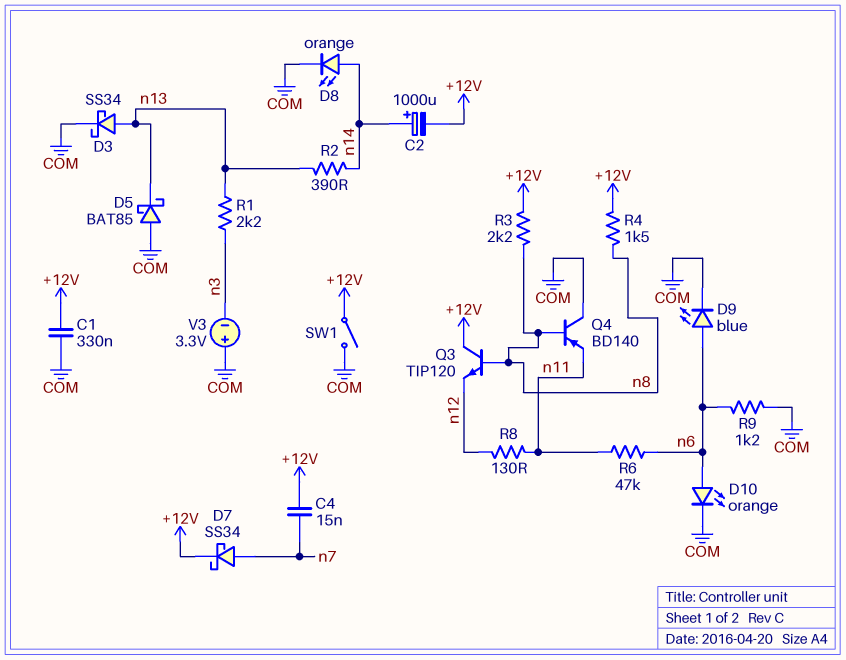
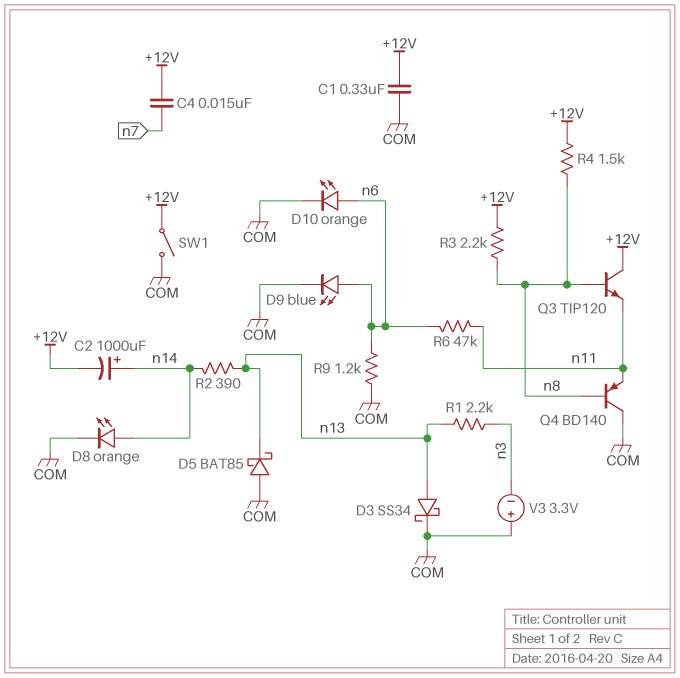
D7: schottky SS34 (A n7, K +12V) -> none
Q3: NPN TIP120 (B n8, C +12V, E n12) -> NPN TIP120 (B n8, C +12V, E n11)
R8: 130 (n11, n12) -> none

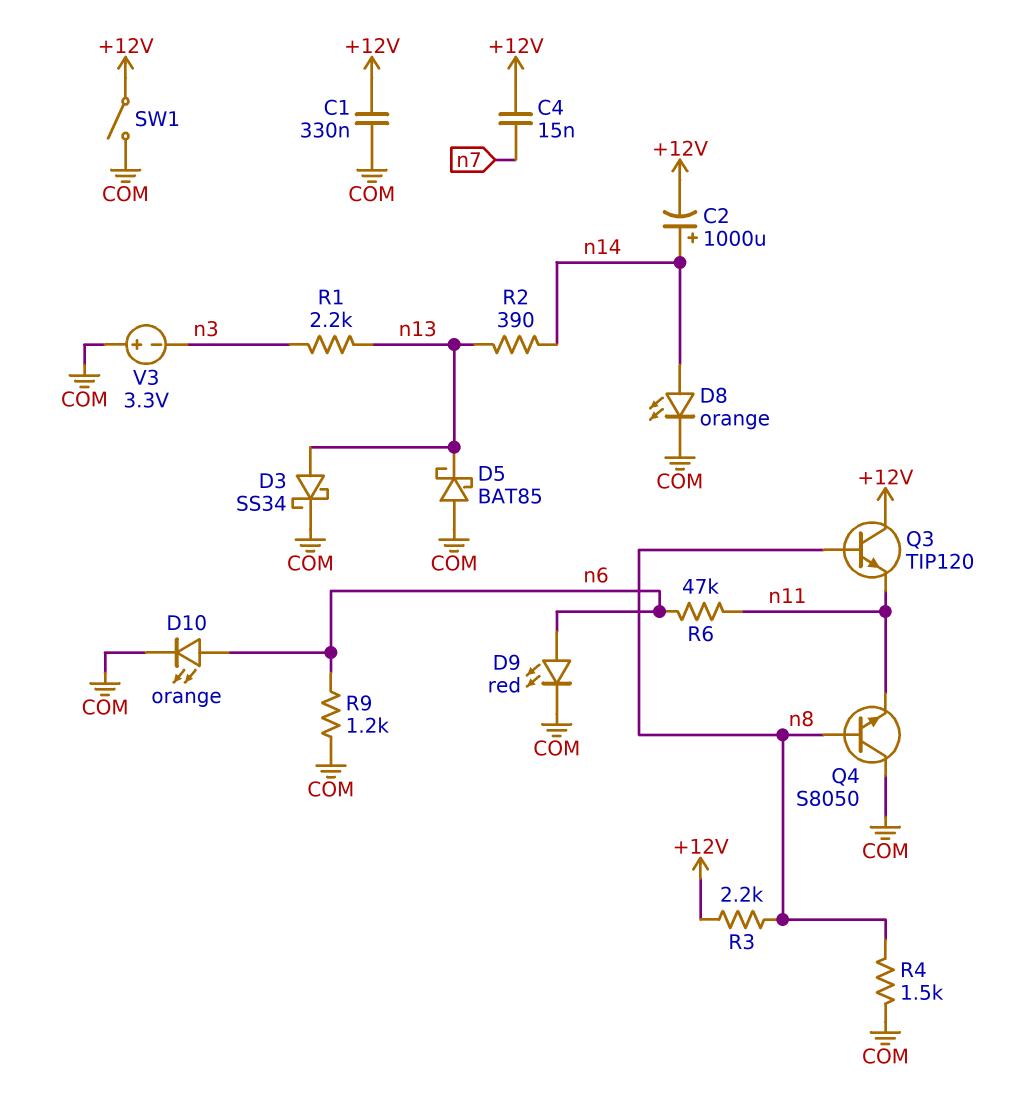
D9: LED blue (A n6, K COM) -> LED red (A n6, K COM)
Q4: PNP BD140 (B n8, C COM, E n11) -> NPN S8050 (B n8, C COM, E n11)
R4: 1.5k (+12V, n8) -> 1.5k (COM, n8)

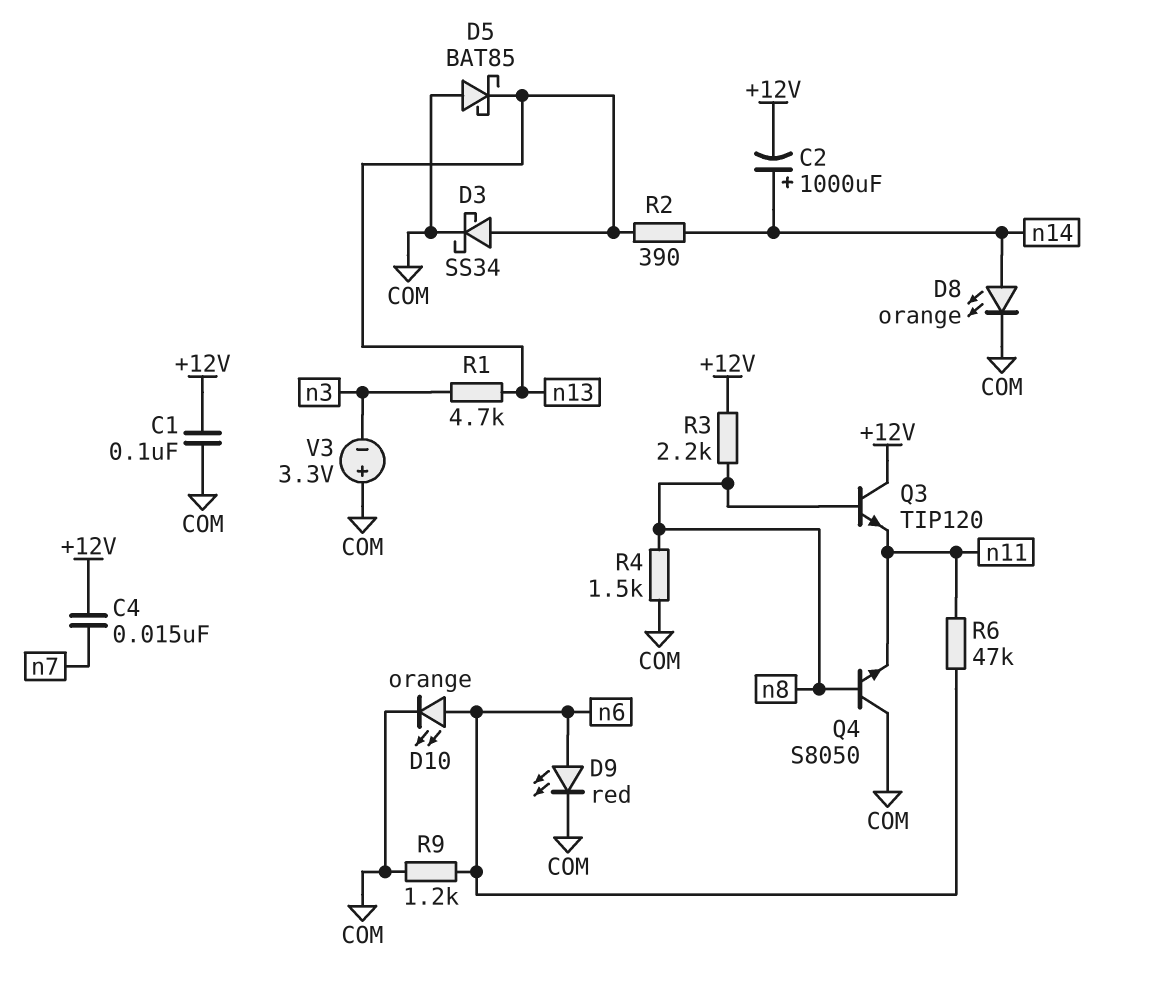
C1: 330nF (+12V, COM) -> 100nF (+12V, COM)
R1: 2.2k (n3, n13) -> 4.7k (n3, n13)
SW1: switch (+12V, COM) -> none

